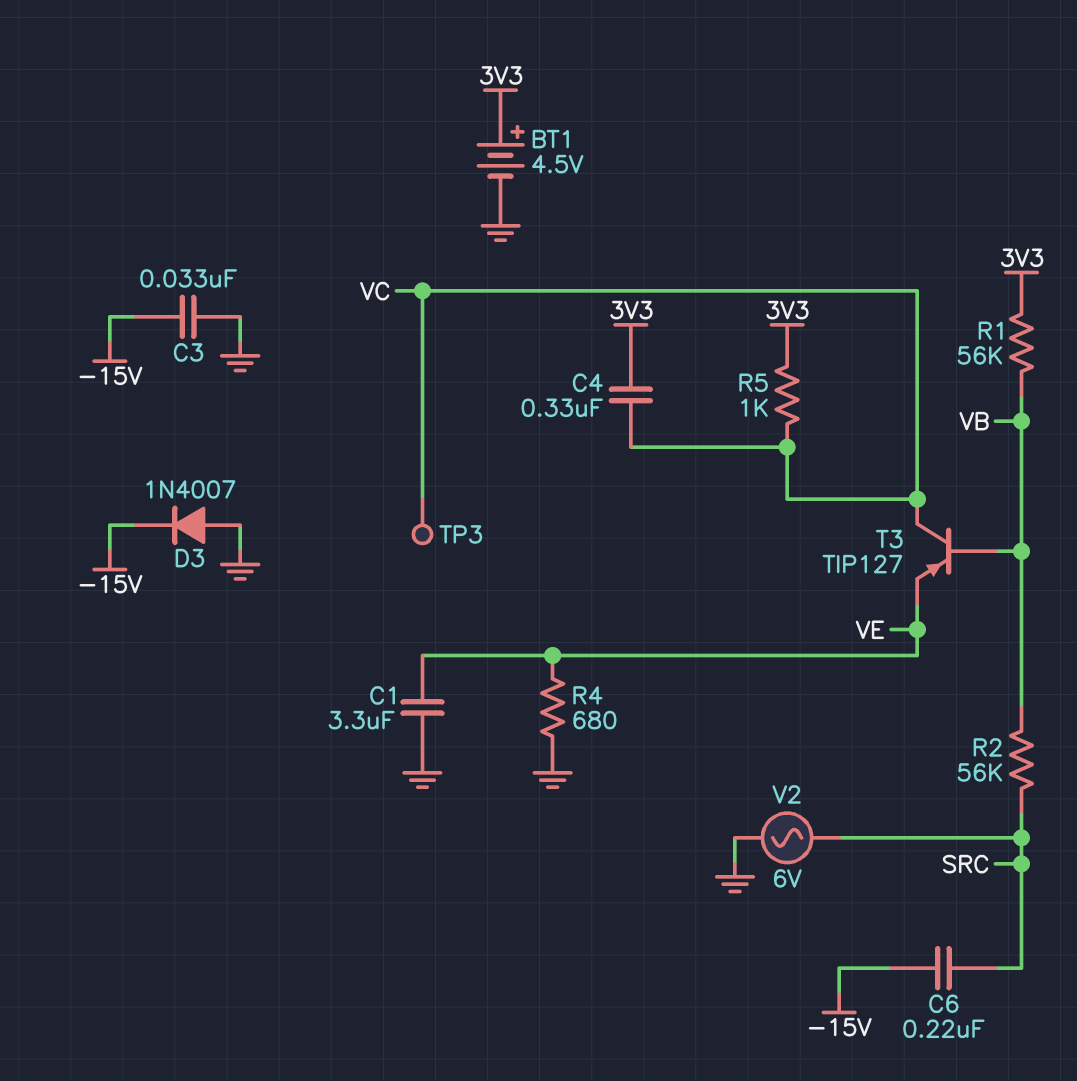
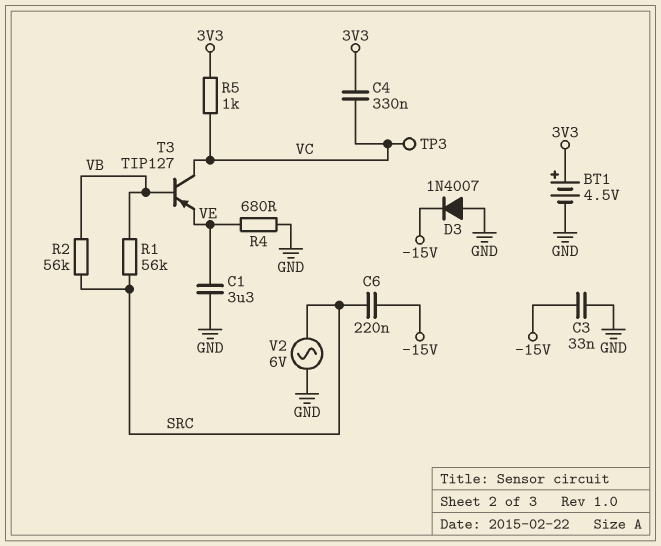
R1: 56k (3V3, VB) -> 56k (SRC, VB)

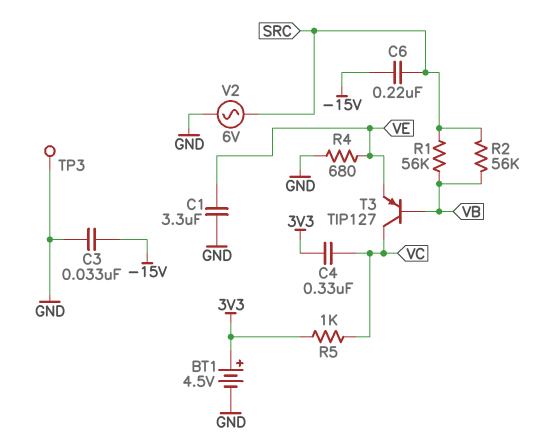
D3: diode 1N4007 (A GND, K -15V) -> none
TP3: test point (VC) -> test point (GND)

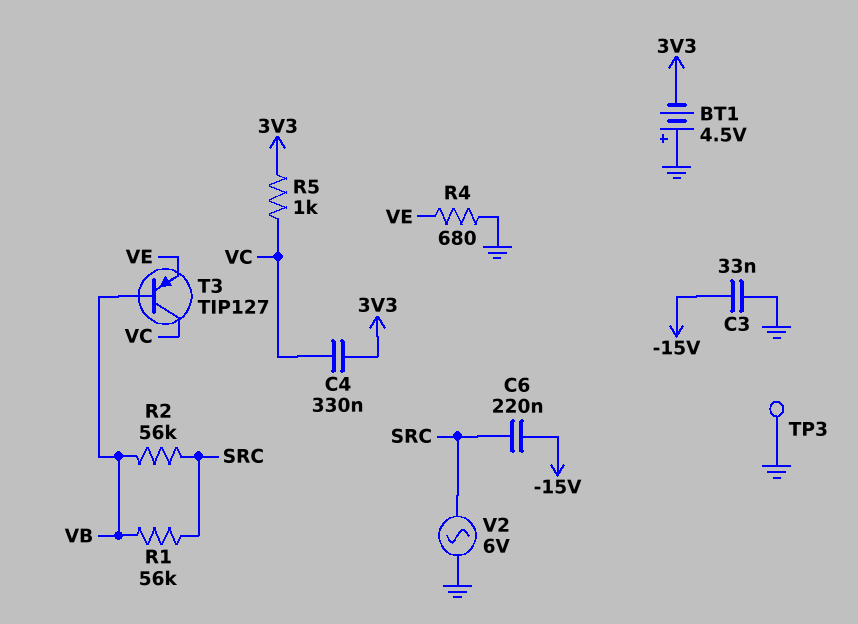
BT1: 4.5V (plus 3V3, minus GND) -> 4.5V (plus GND, minus 3V3)
C1: 3.3uF (GND, VE) -> none

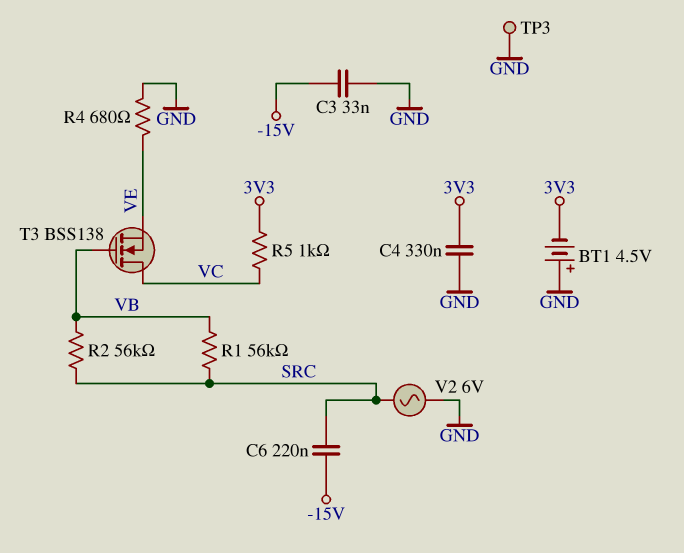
C4: 330nF (3V3, VC) -> 330nF (3V3, GND)
T3: PNP TIP127 (B VB, C VC, E VE) -> NMOS BSS138 (G VB, D VC, S VE)

